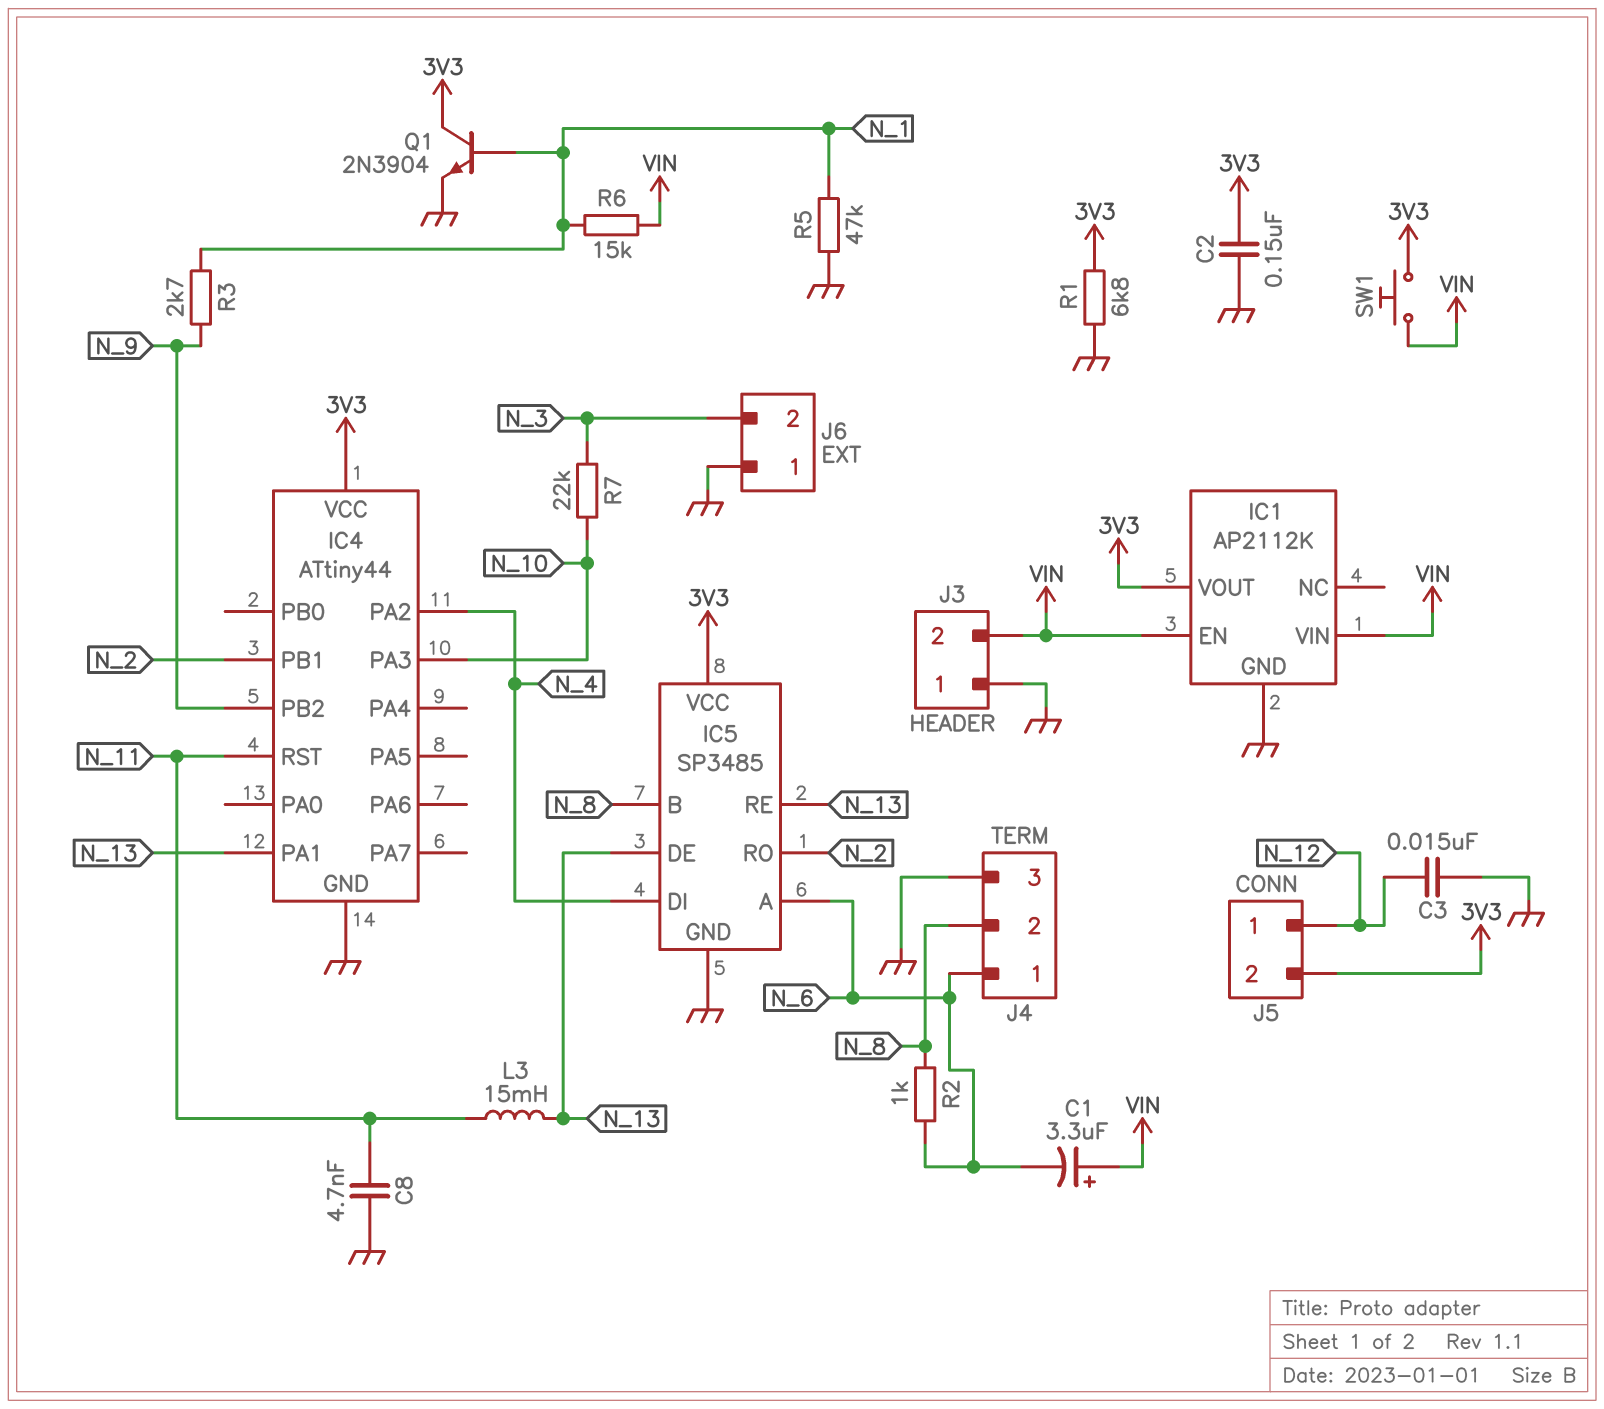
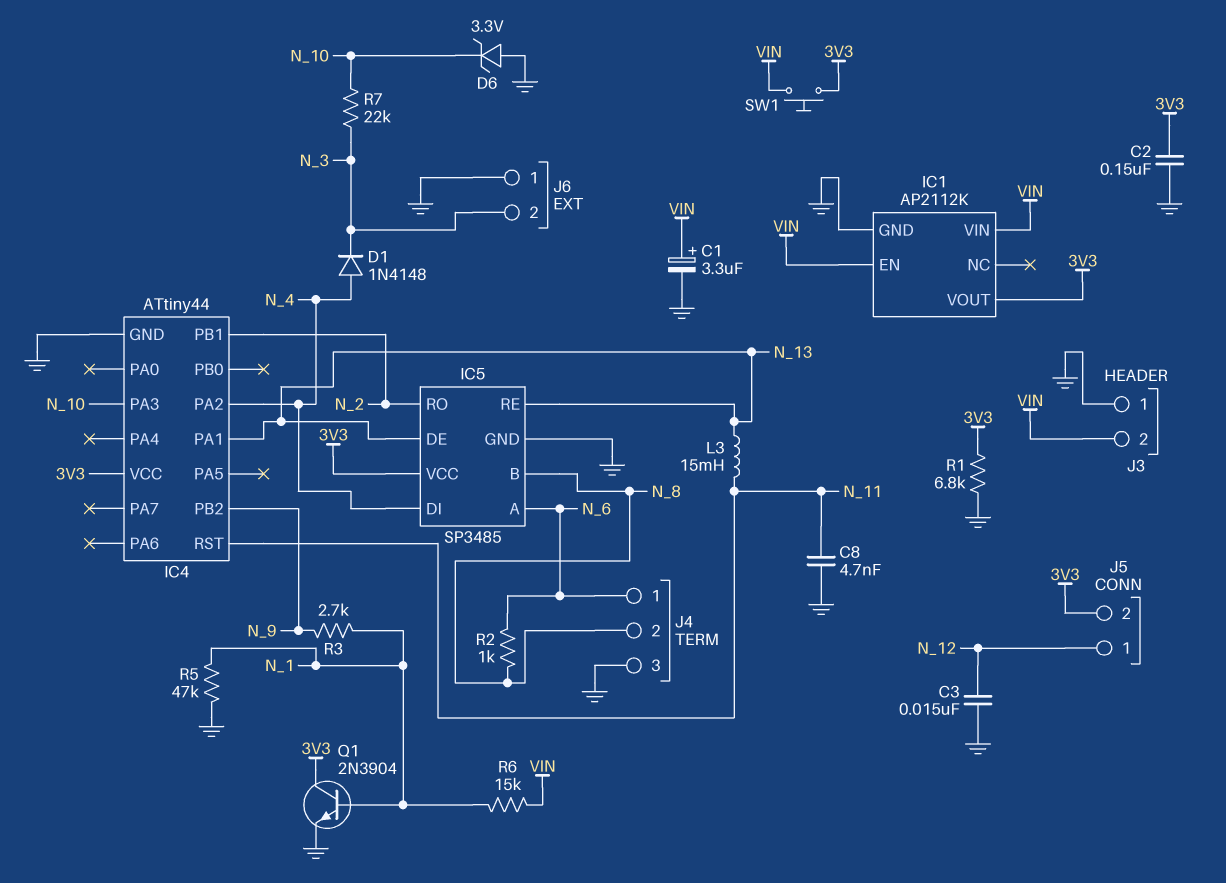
C1: 3.3uF (plus VIN, minus N_6) -> 3.3uF (plus VIN, minus GND)
D1: none -> diode 1N4148 (A N_4, K N_3)
D6: none -> zener 3.3V (A GND, K N_10)

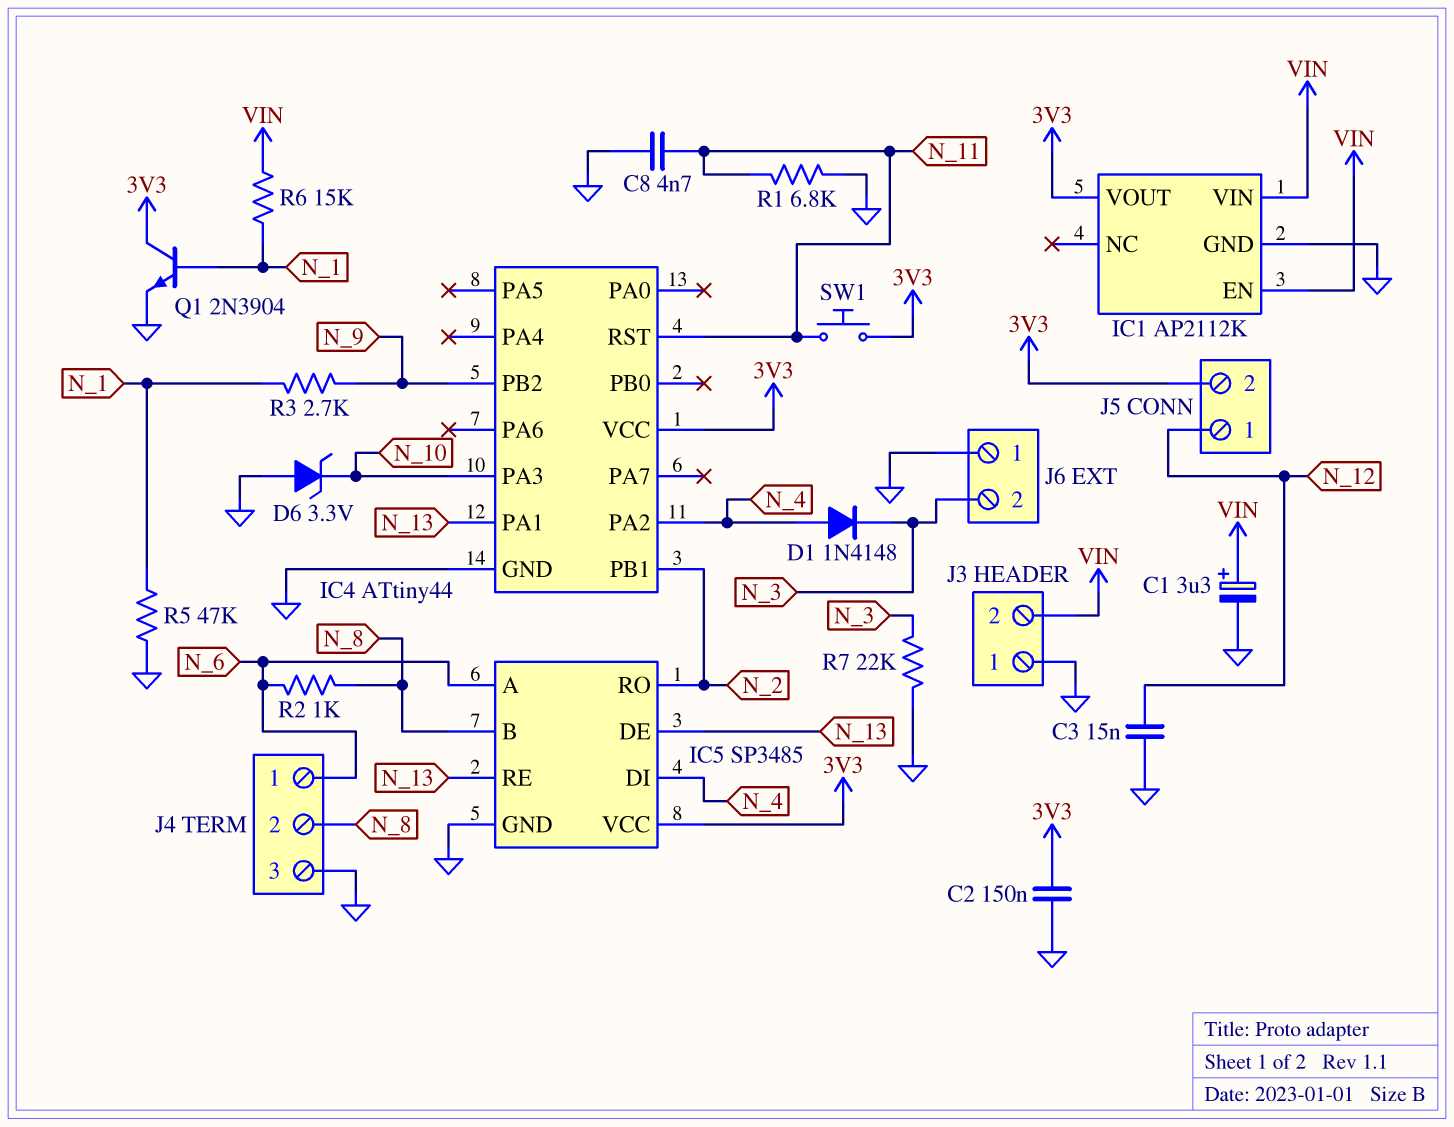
L3: 15mH (N_11, N_13) -> none
R1: 6.8k (3V3, GND) -> 6.8k (GND, N_11)
R7: 22k (N_3, N_10) -> 22k (GND, N_3)
SW1: button (3V3, VIN) -> button (3V3, N_11)

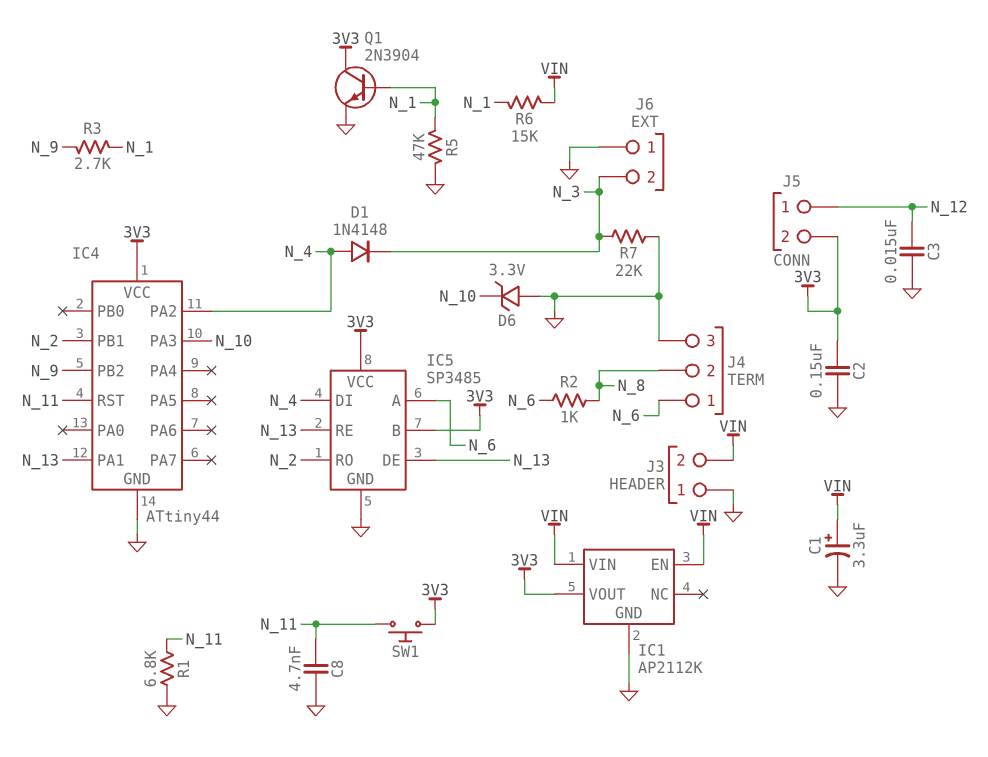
IC5 pin B: N_8 -> 3V3

